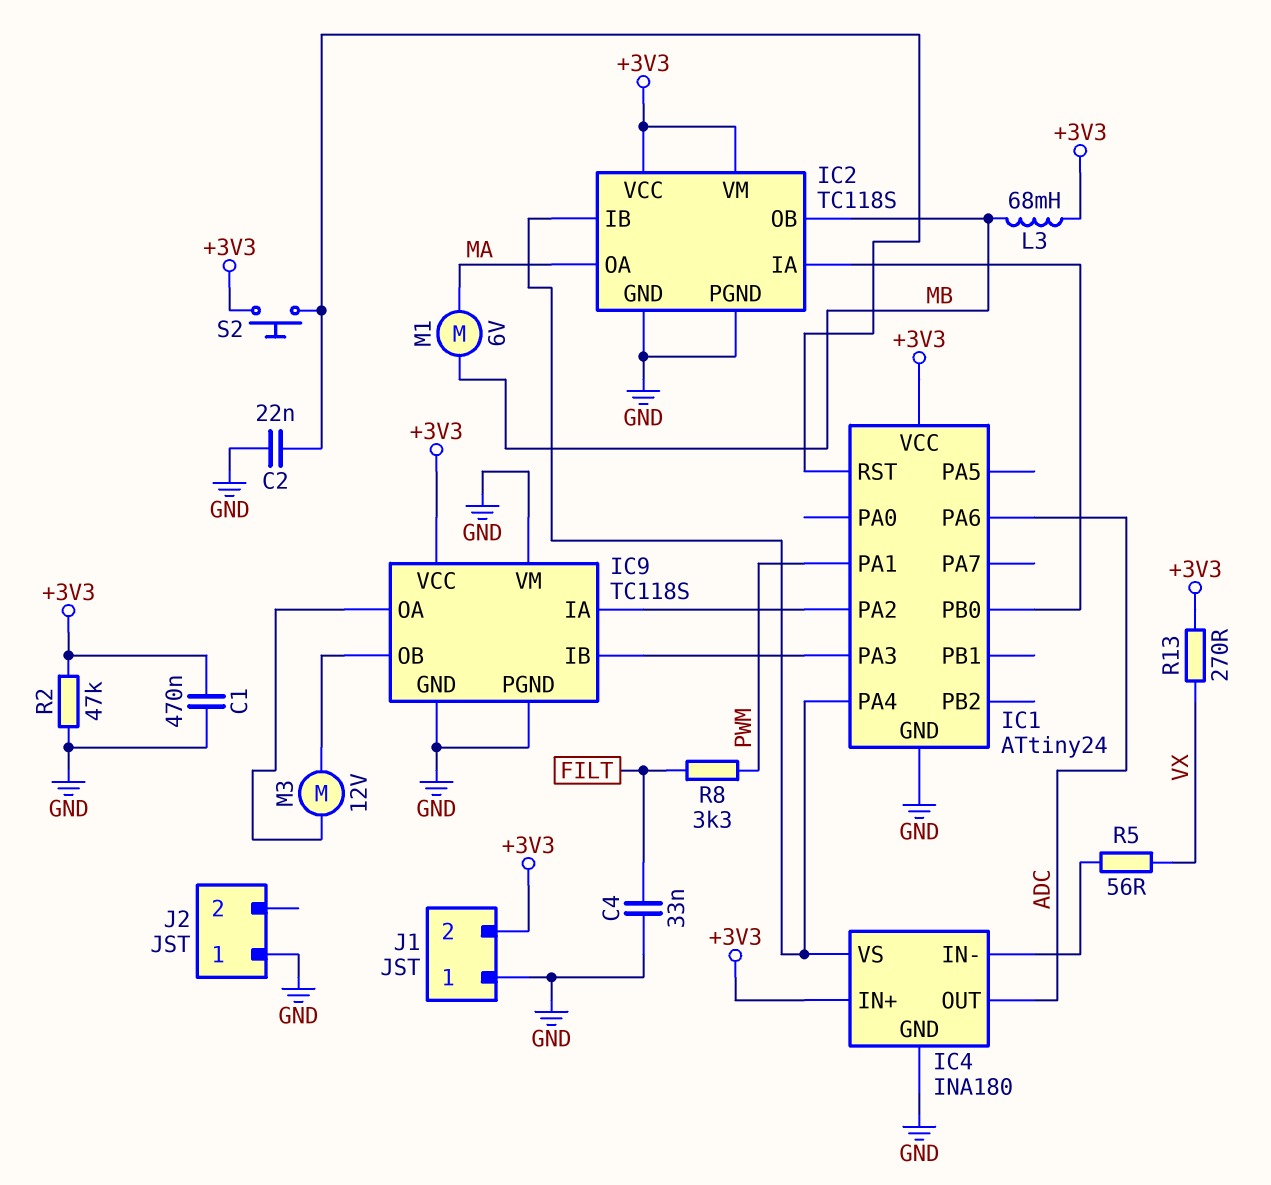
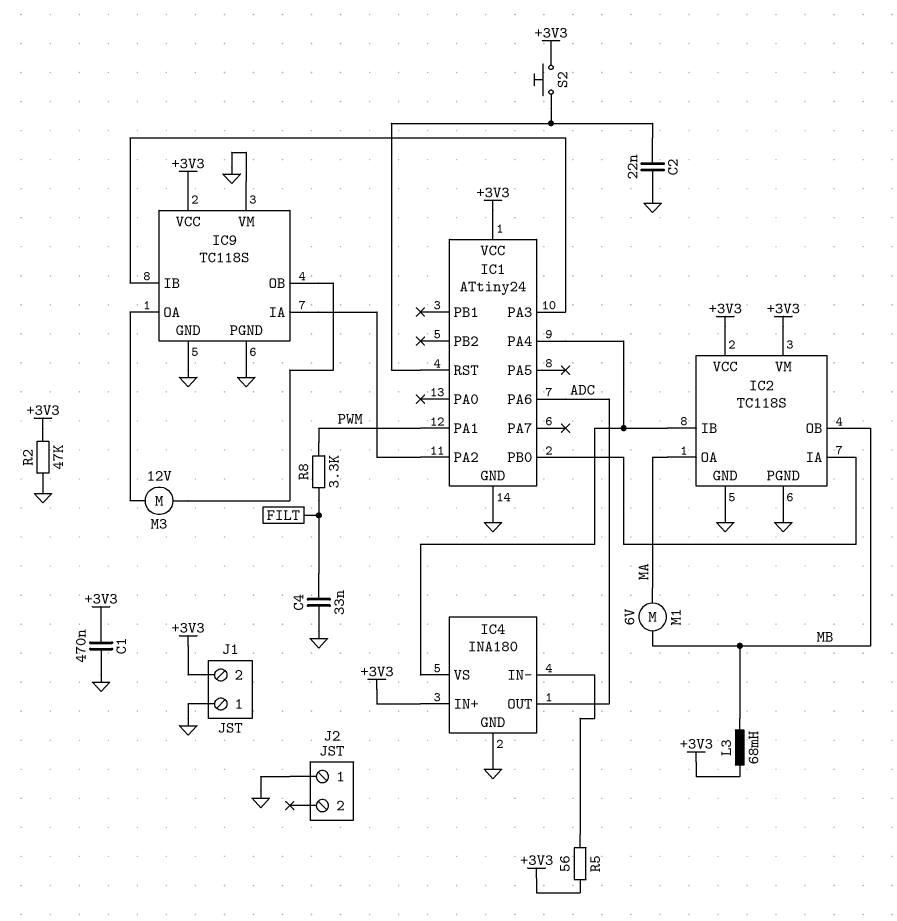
R5: 56 (IC4/IN-, VX) -> 56 (+3V3, IC4/IN-)
R13: 270 (+3V3, VX) -> none

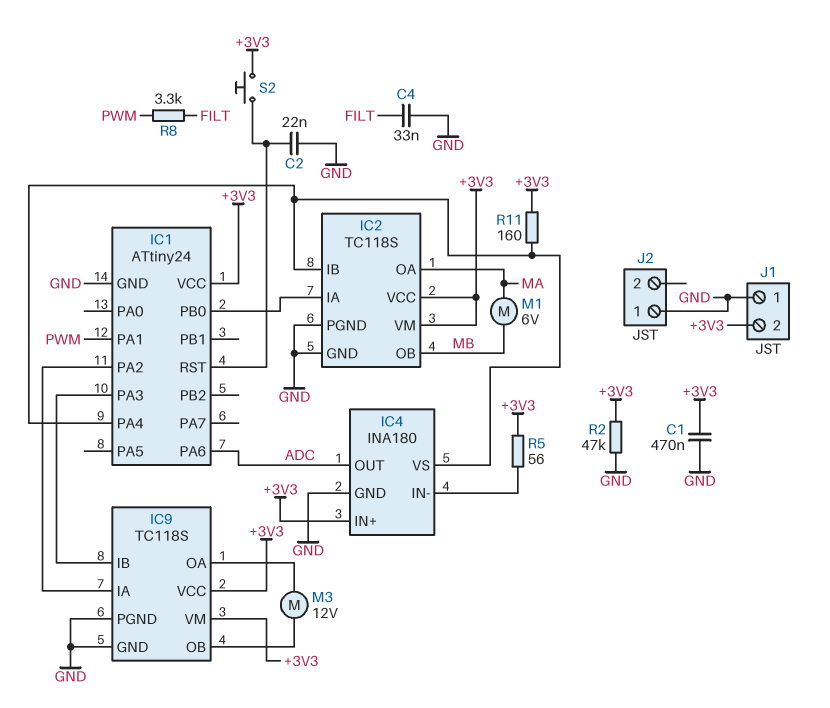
IC9 pin VM: GND -> +3V3
L3: 68mH (+3V3, MB) -> none
R11: none -> 160 (+3V3, IC1/PA4)

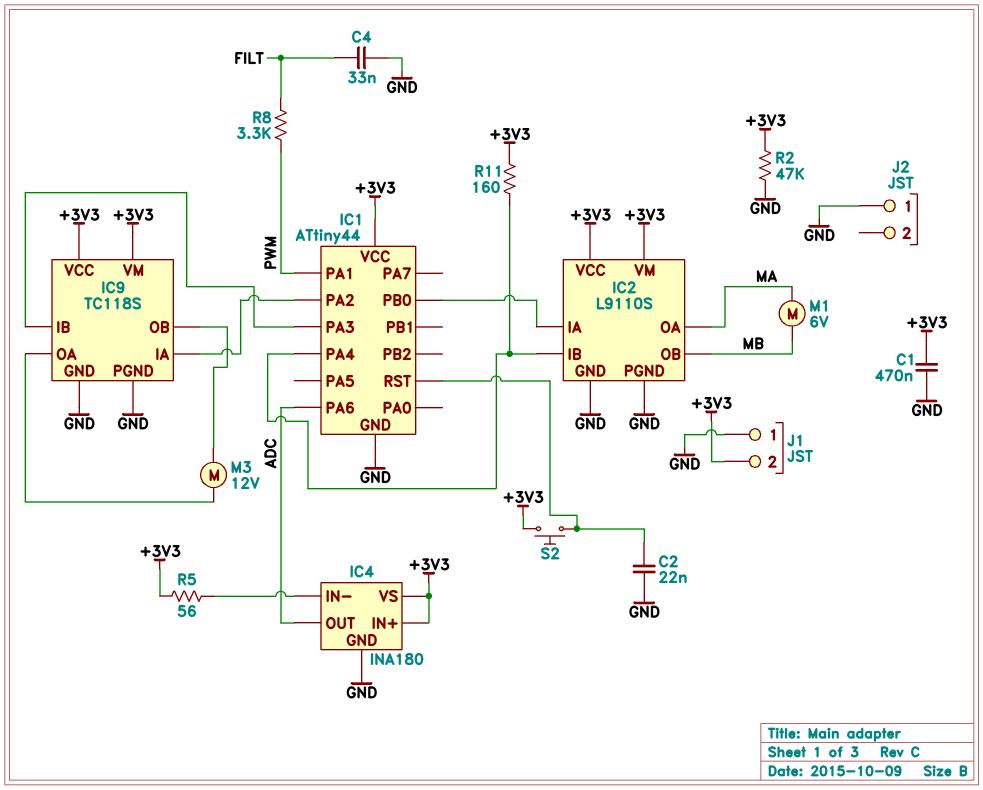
IC1: ATtiny24 -> ATtiny44
IC2: TC118S -> L9110S
IC4 pin VS: IC1/PA4 -> +3V3

